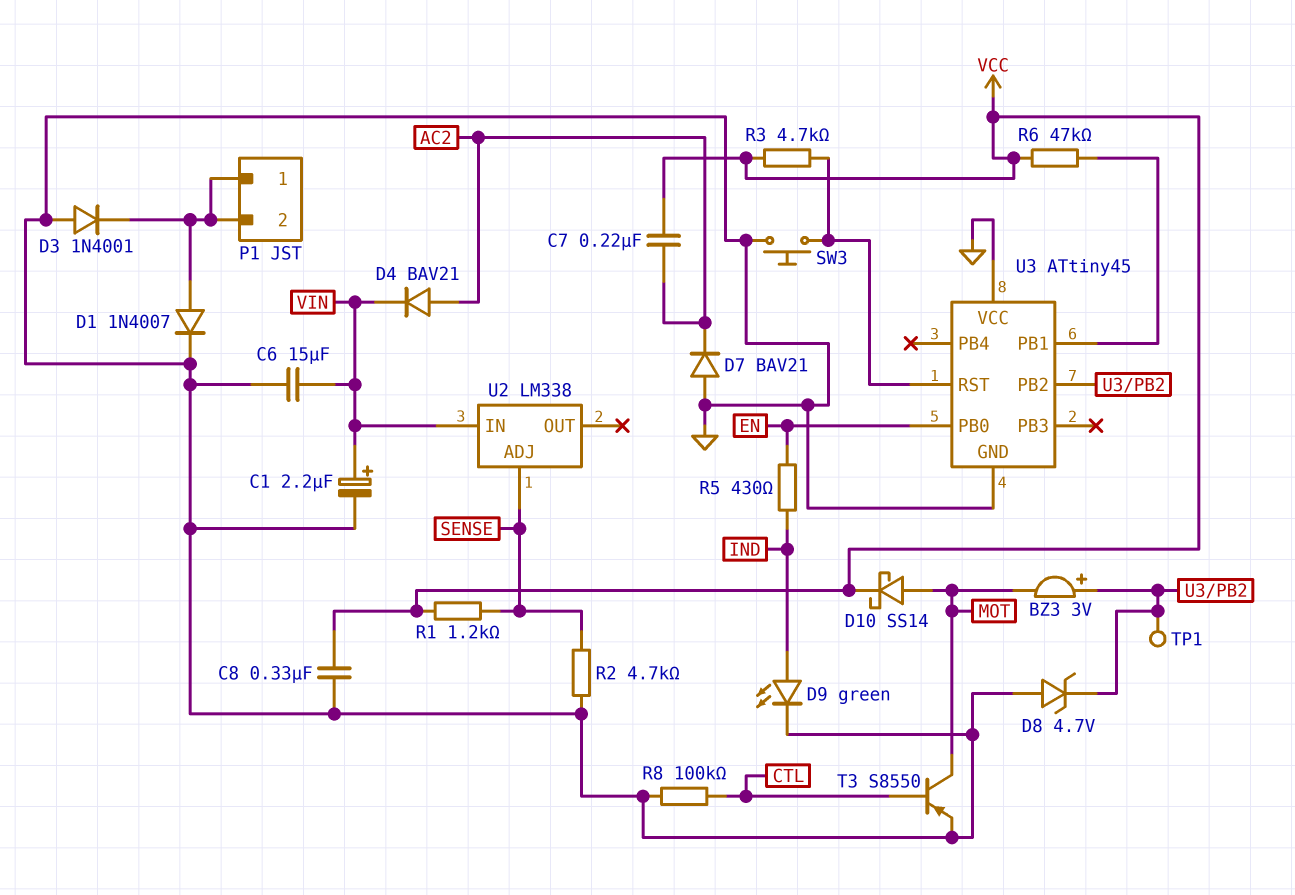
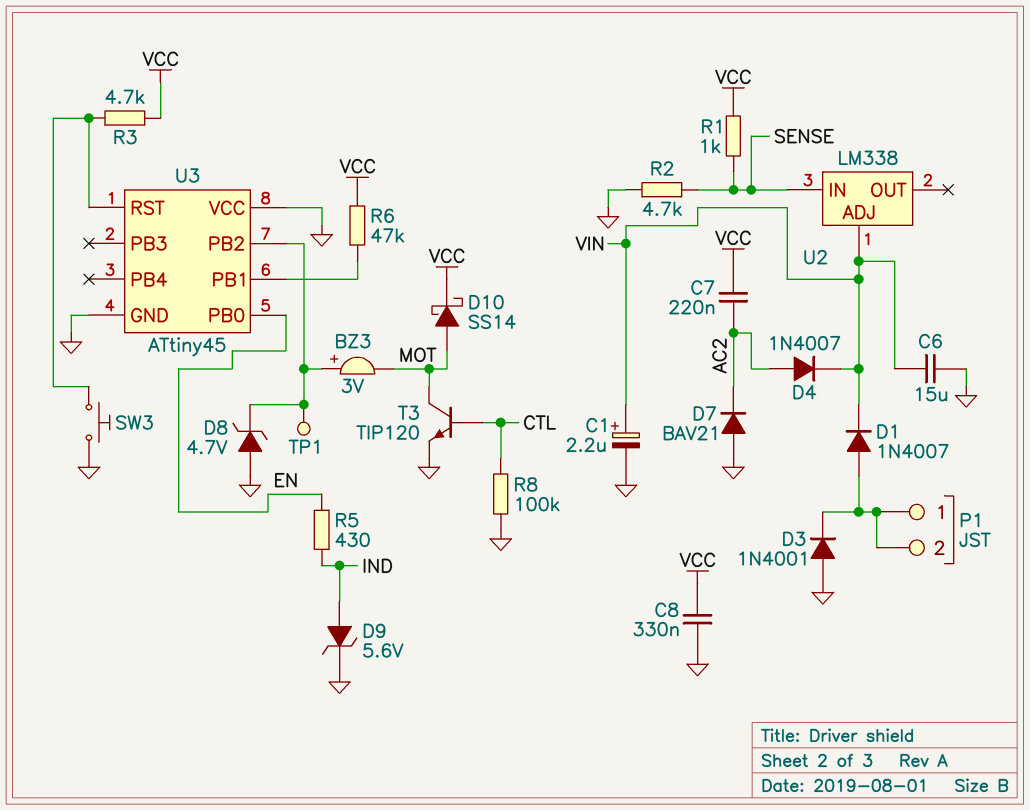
D1: diode 1N4007 (A P1/1, K GND) -> diode 1N4007 (A P1/1, K VIN)
D4: diode BAV21 (A AC2, K VIN) -> diode 1N4007 (A AC2, K VIN)
D9: LED green (A IND, K GND) -> zener 5.6V (A IND, K GND)
R1: 1.2k (SENSE, VCC) -> 1k (SENSE, VCC)
T3: PNP S8550 (B CTL, C MOT, E GND) -> NPN TIP120 (B CTL, C MOT, E GND)
U2 pin ADJ: SENSE -> VIN
U2 pin IN: VIN -> SENSE

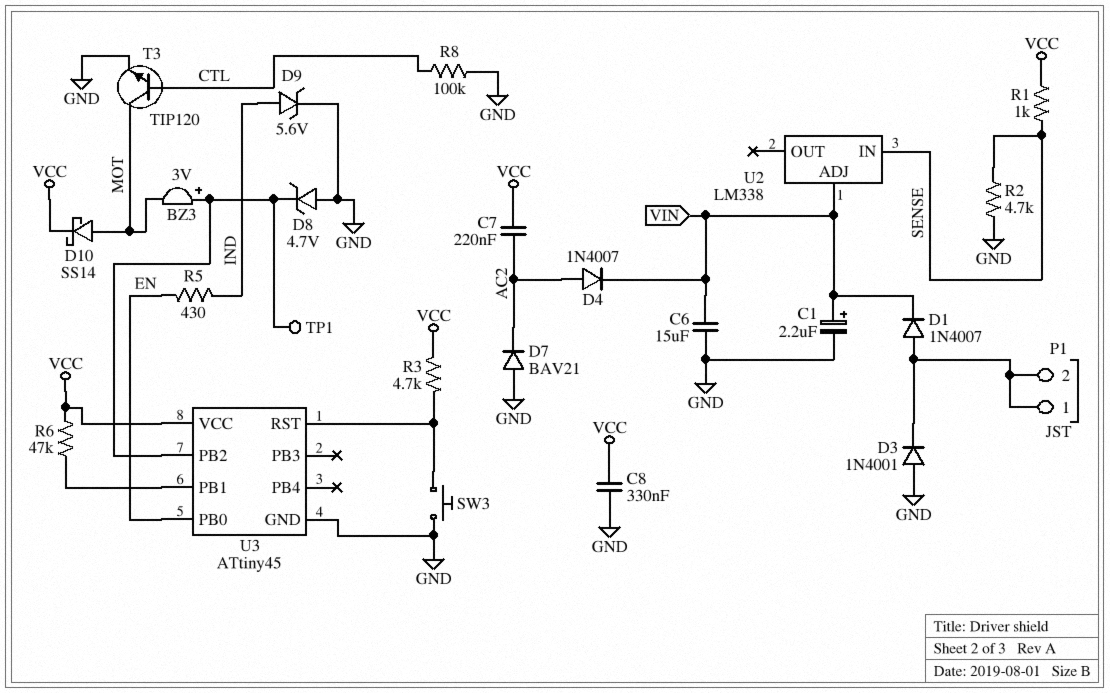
U3 pin VCC: GND -> VCC

